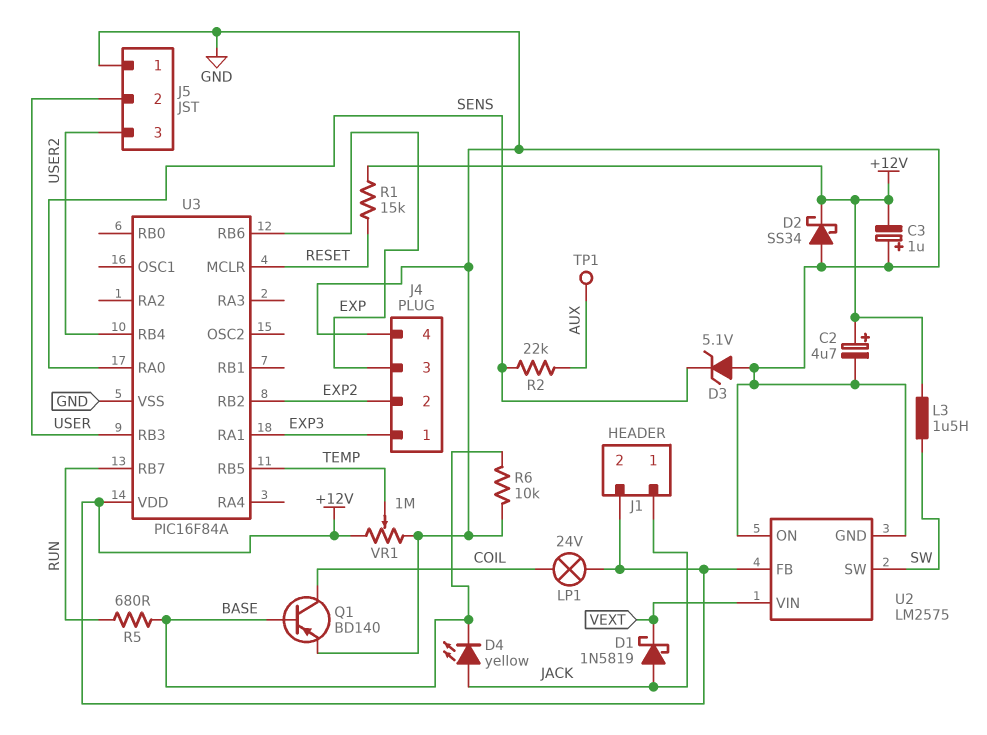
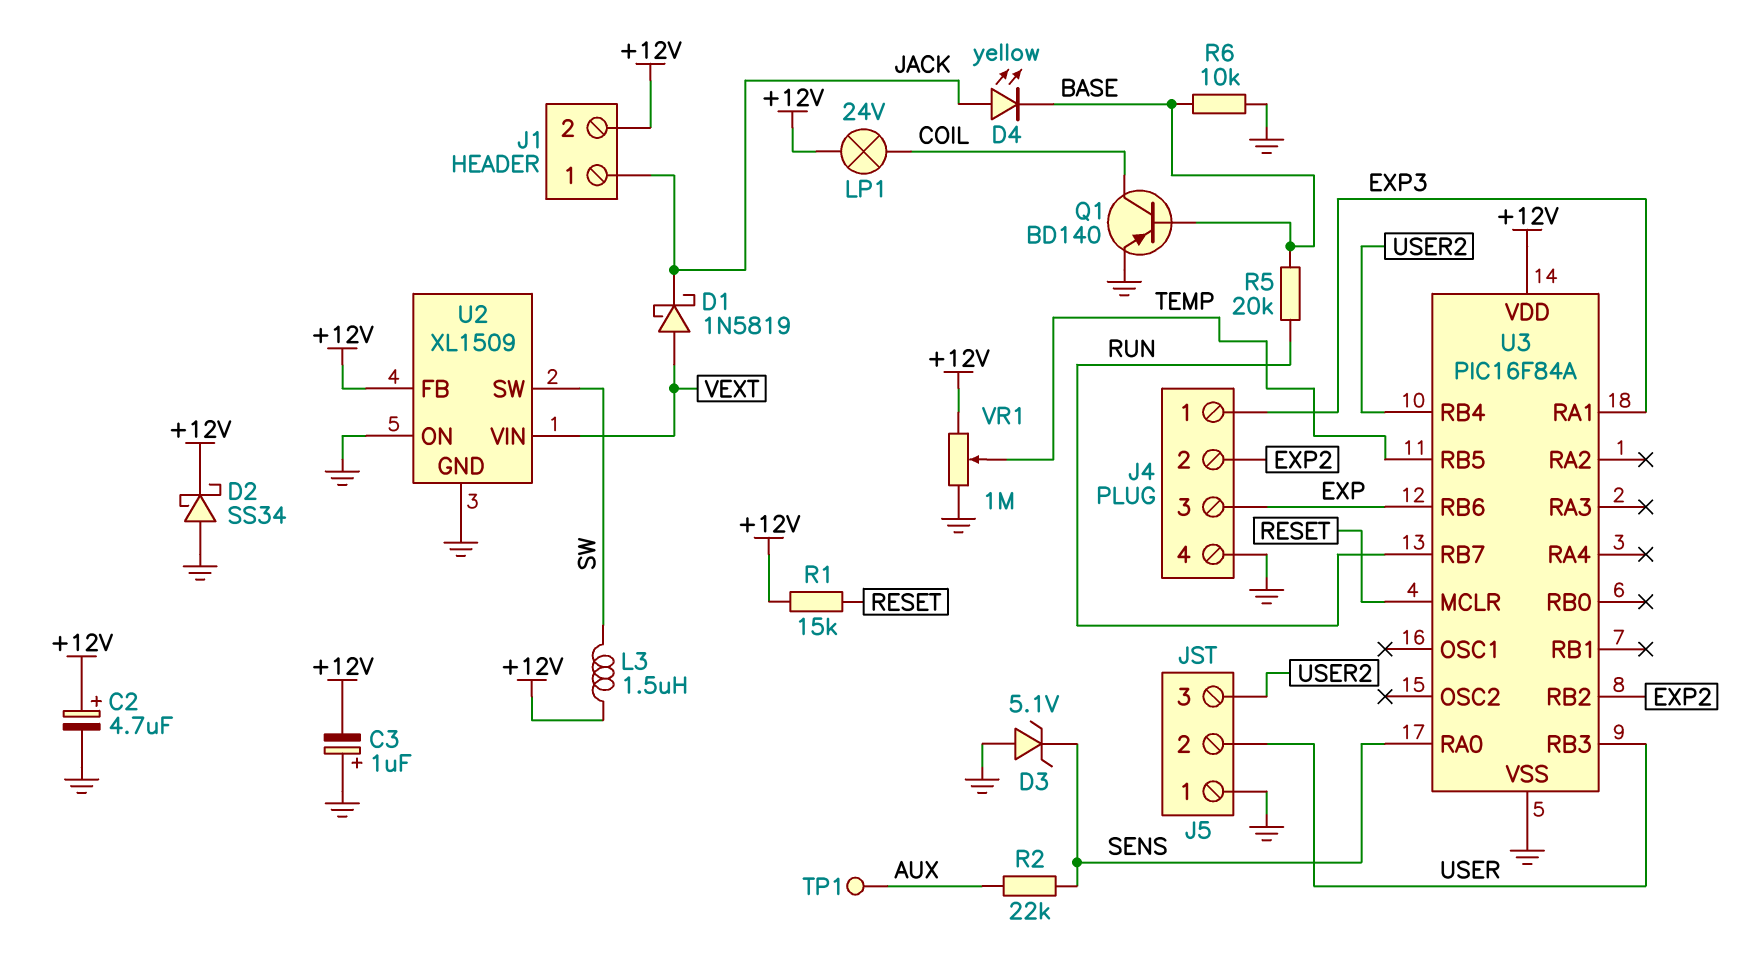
D1: schottky 1N5819 (A JACK, K VEXT) -> schottky 1N5819 (A VEXT, K JACK)
R5: 680 (BASE, RUN) -> 20k (BASE, RUN)
U2: LM2575 -> XL1509

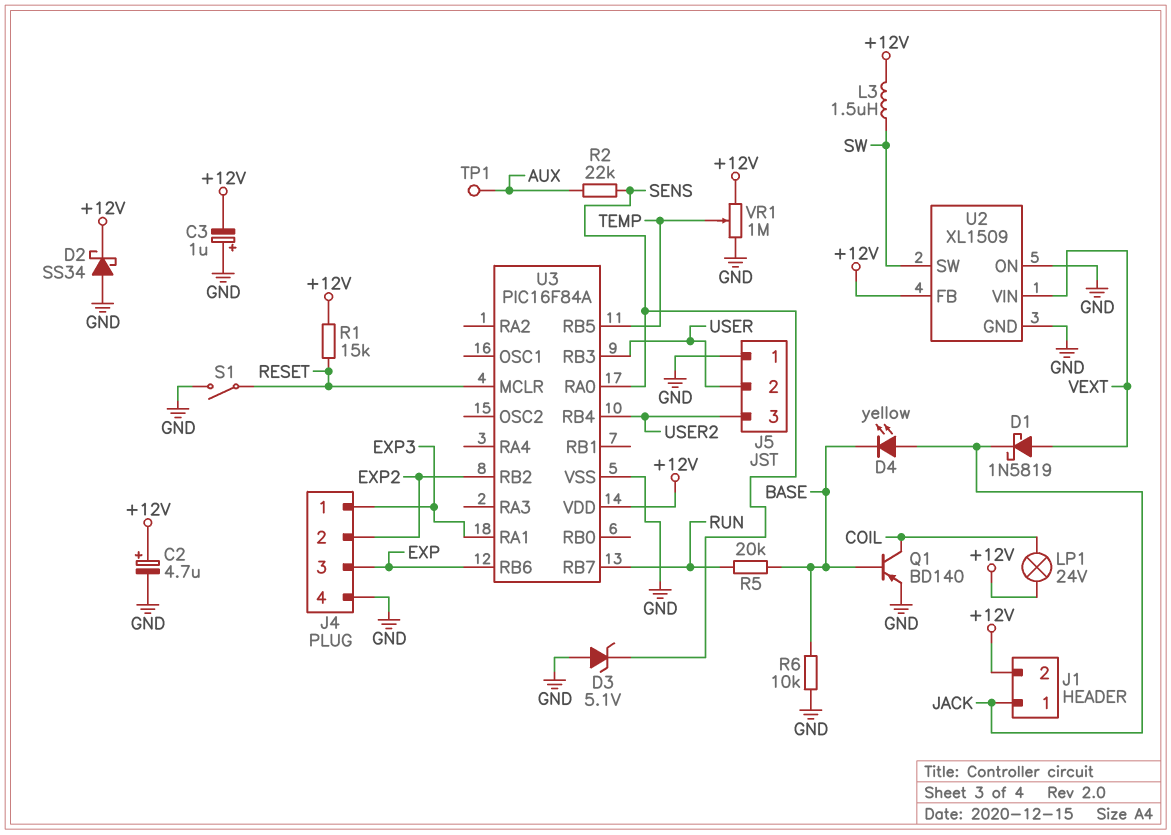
S1: none -> switch (GND, RESET)

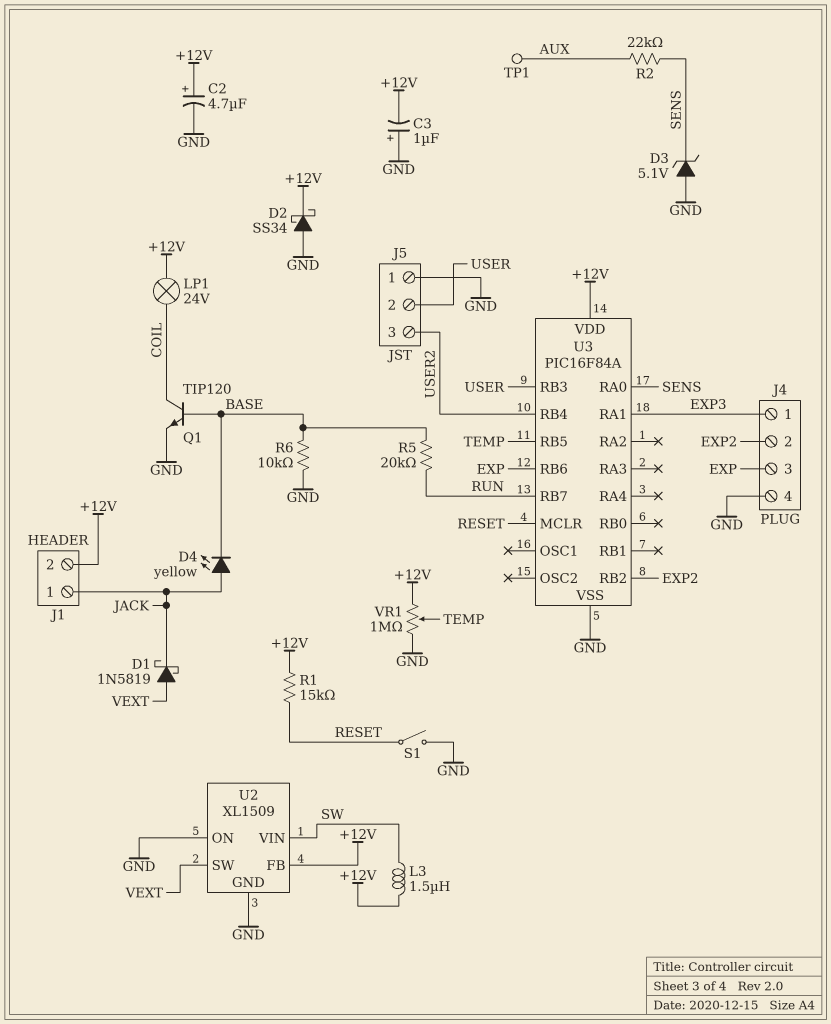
Q1: PNP BD140 (B BASE, C COIL, E GND) -> NPN TIP120 (B BASE, C COIL, E GND)
U2 pin SW: SW -> VEXT
U2 pin VIN: VEXT -> SW

